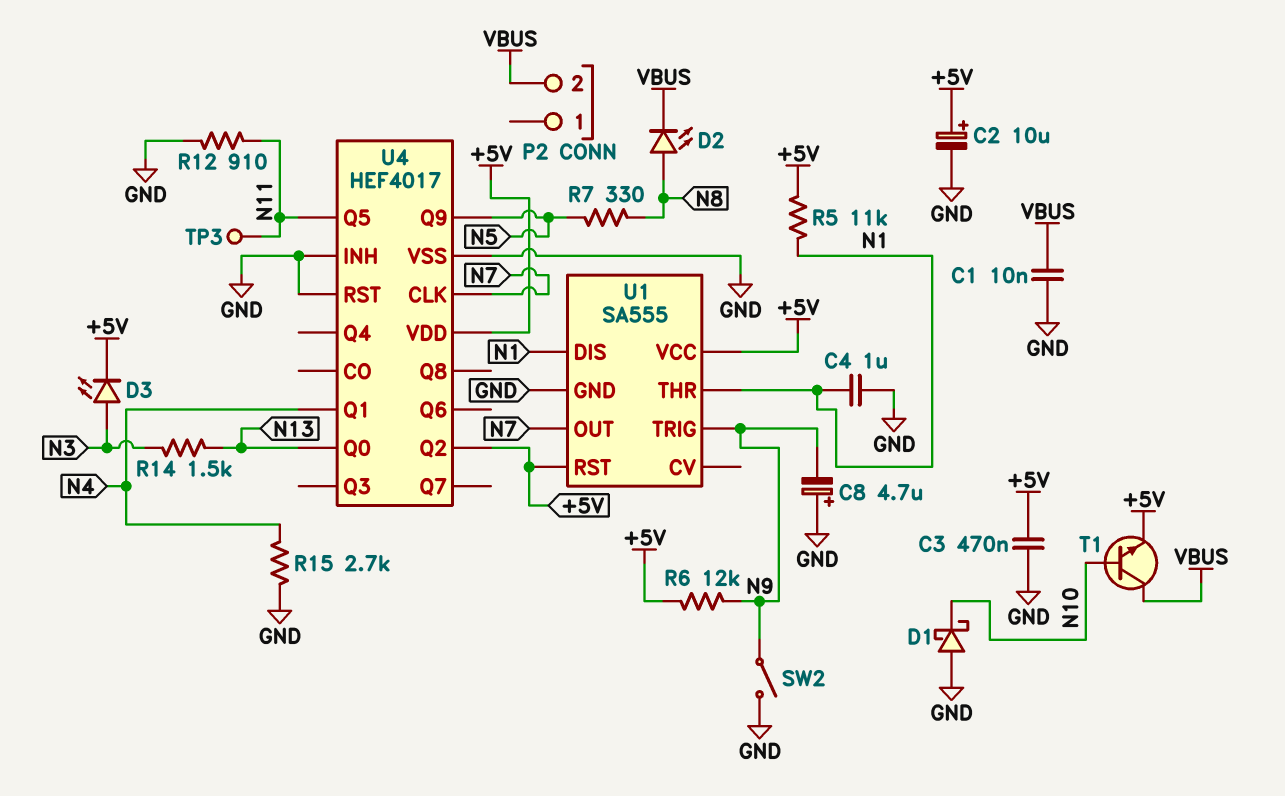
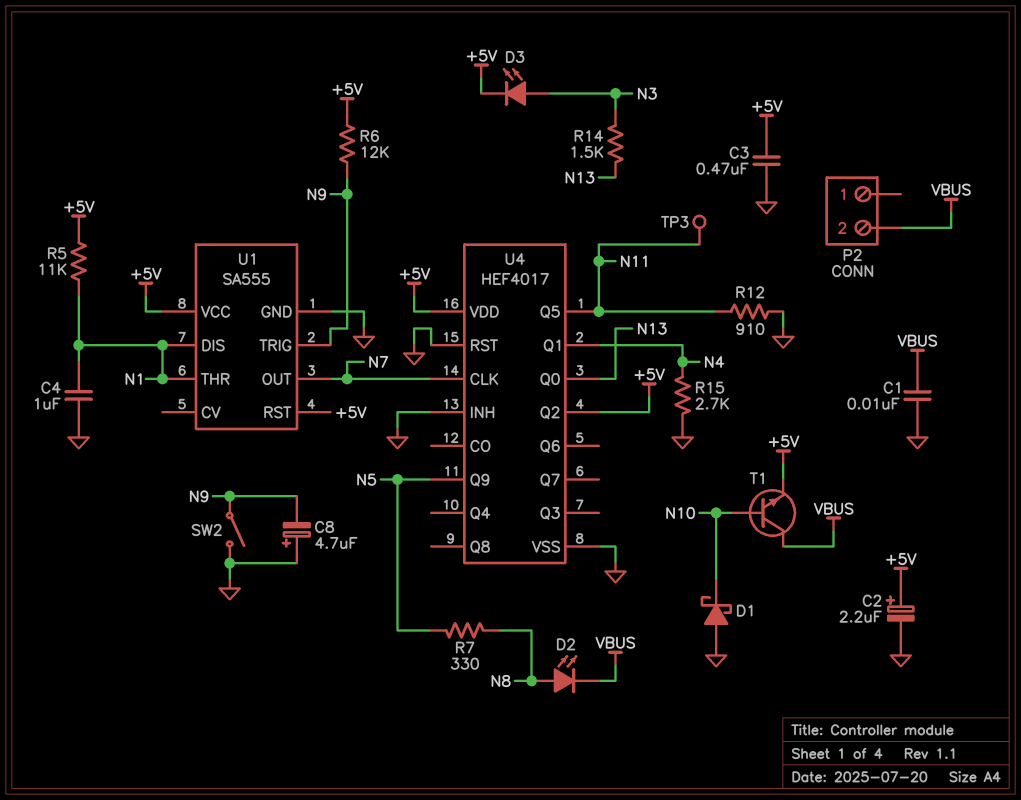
C2: 10uF (plus +5V, minus GND) -> 2.2uF (plus +5V, minus GND)

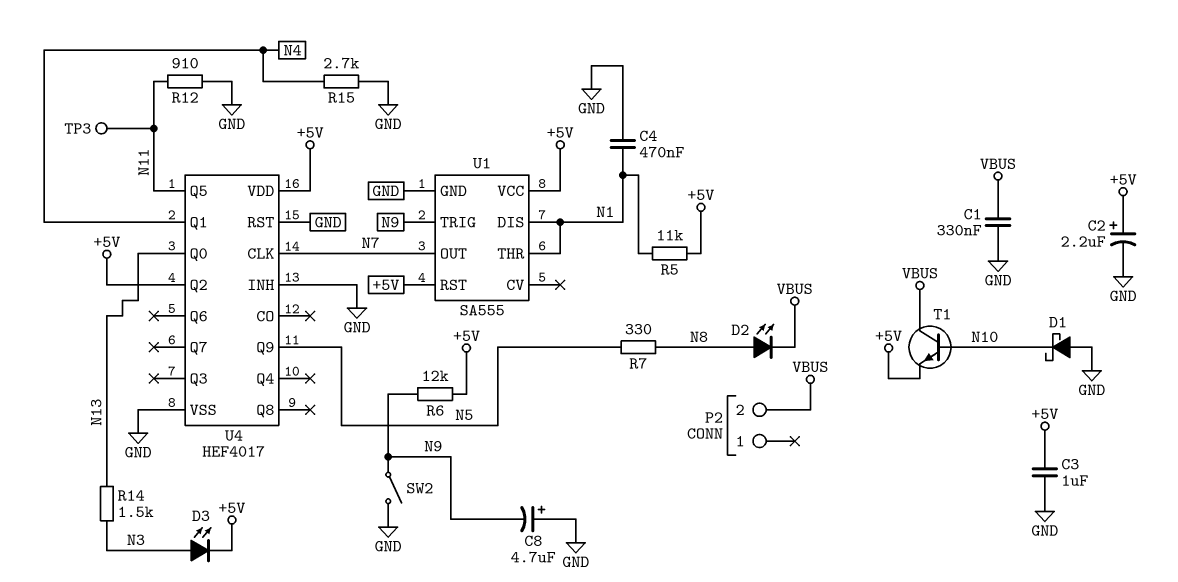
C1: 10nF (GND, VBUS) -> 330nF (GND, VBUS)
C3: 470nF (+5V, GND) -> 1uF (+5V, GND)
C4: 1uF (GND, N1) -> 470nF (GND, N1)

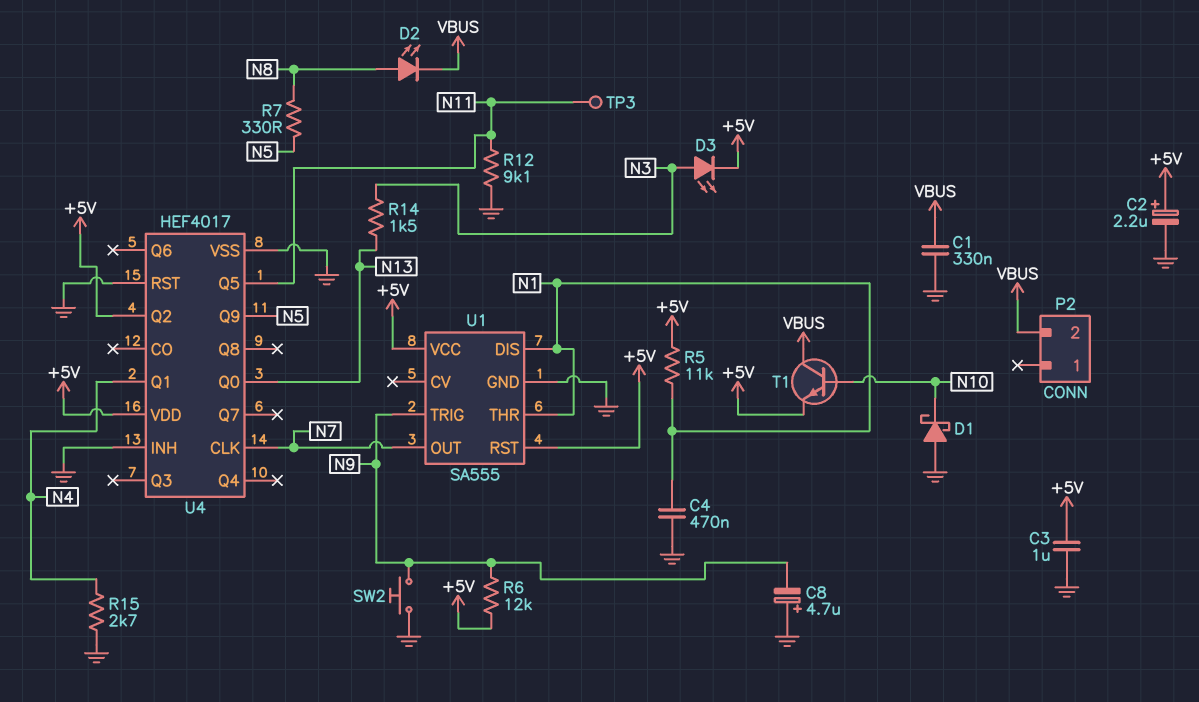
R12: 910 (GND, N11) -> 9.1k (GND, N11)
SW2: switch (GND, N9) -> button (GND, N9)

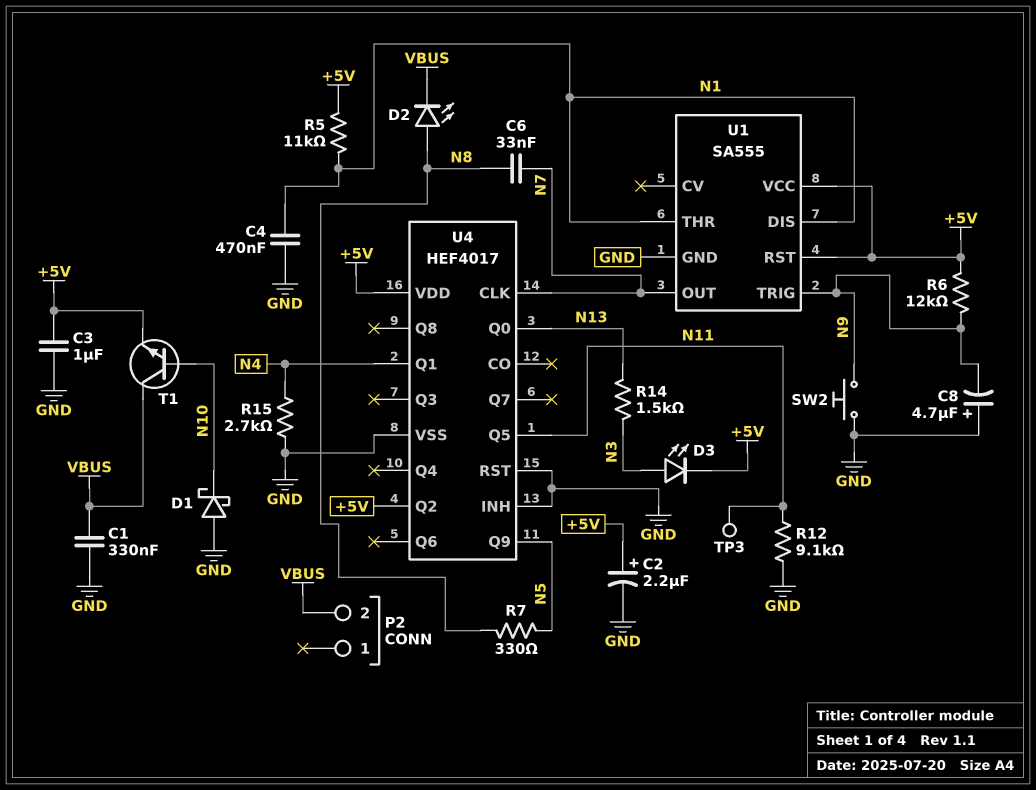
C6: none -> 33nF (N7, N8)

